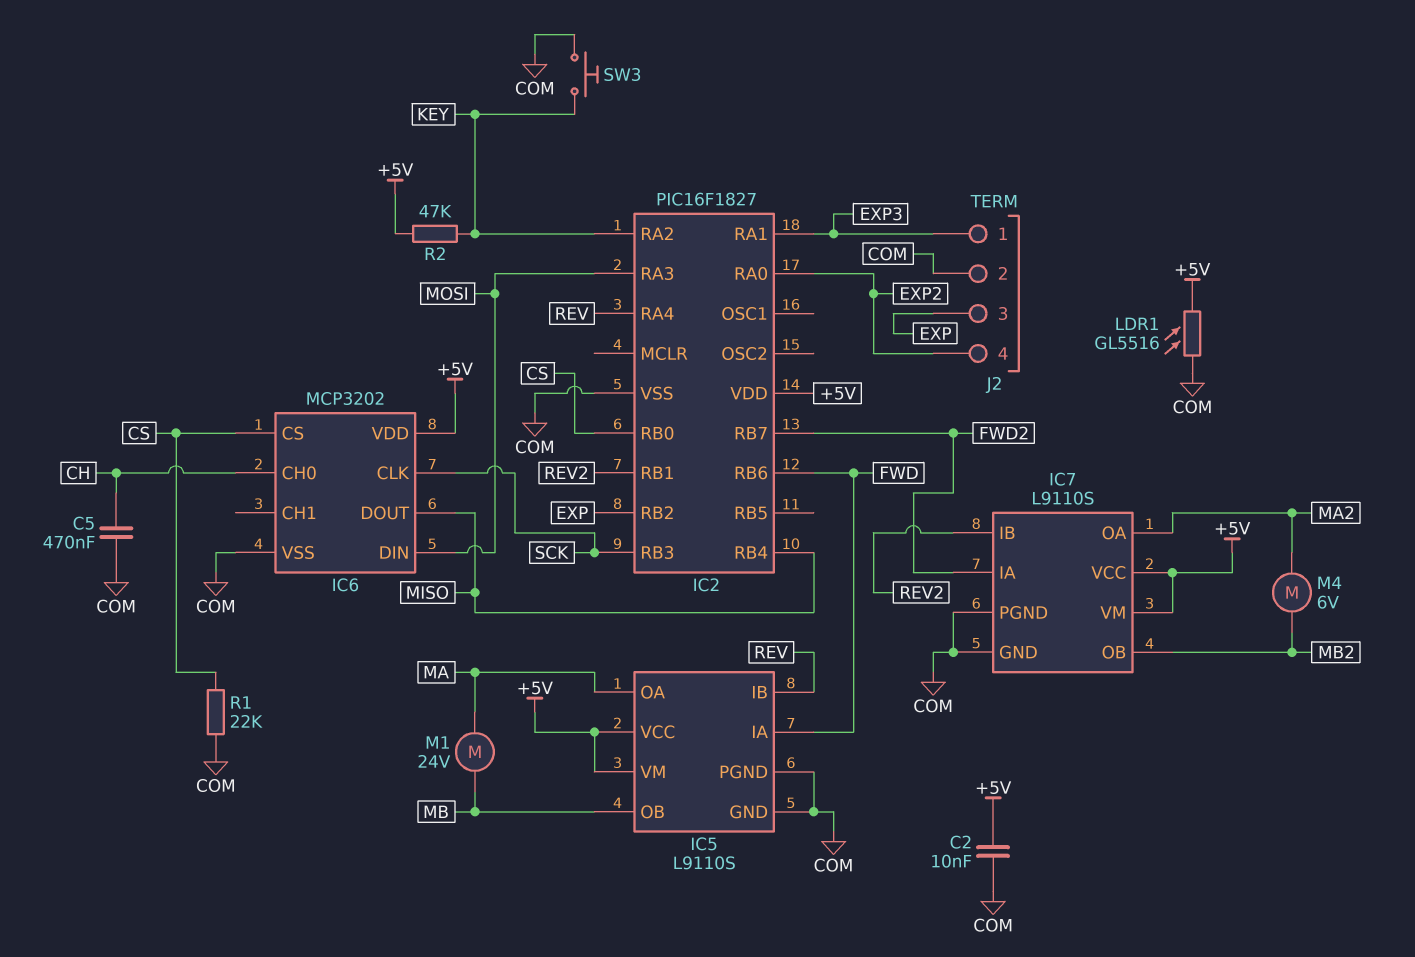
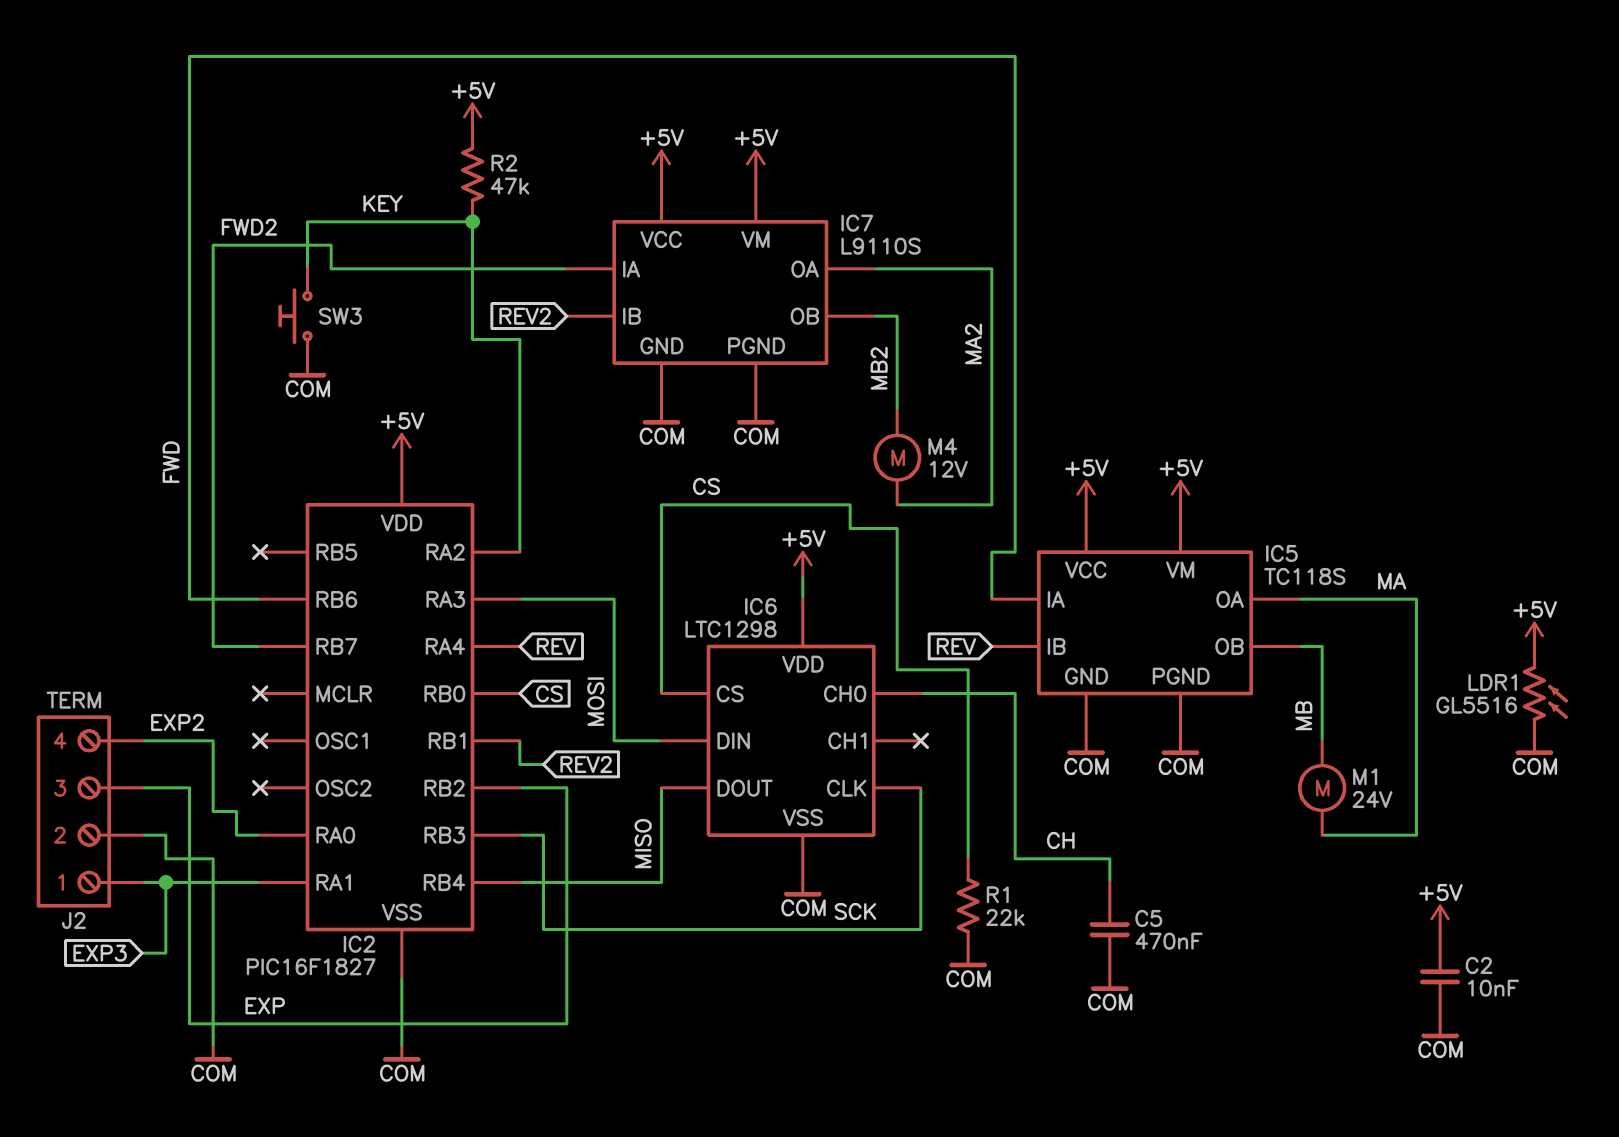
IC5: L9110S -> TC118S
IC6: MCP3202 -> LTC1298
M4: motor 6V (MA2, MB2) -> motor 12V (MA2, MB2)

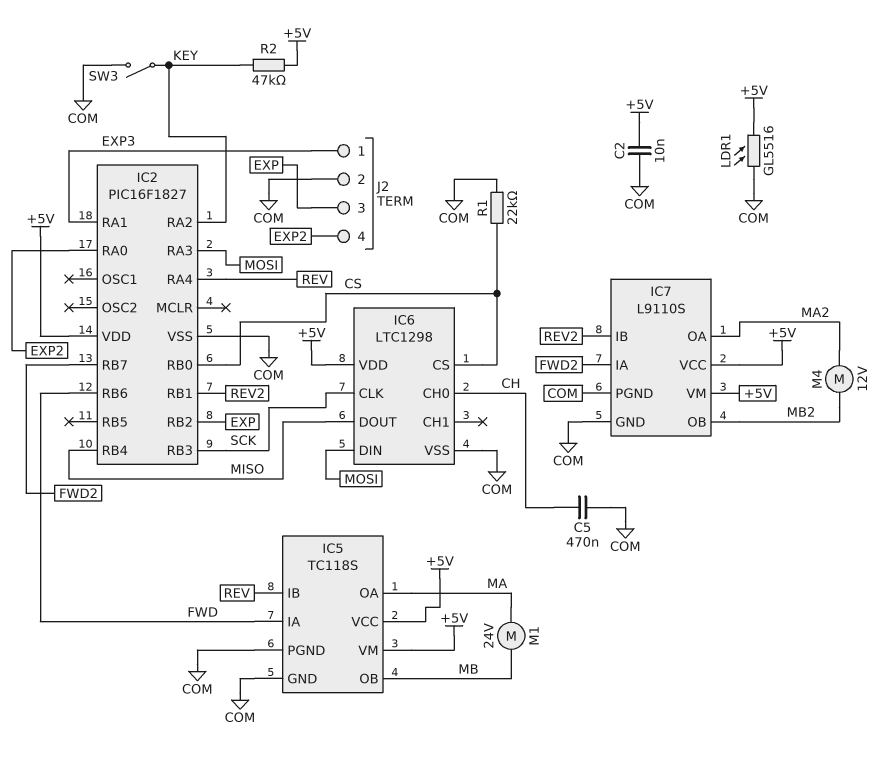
SW3: button (COM, KEY) -> switch (COM, KEY)

